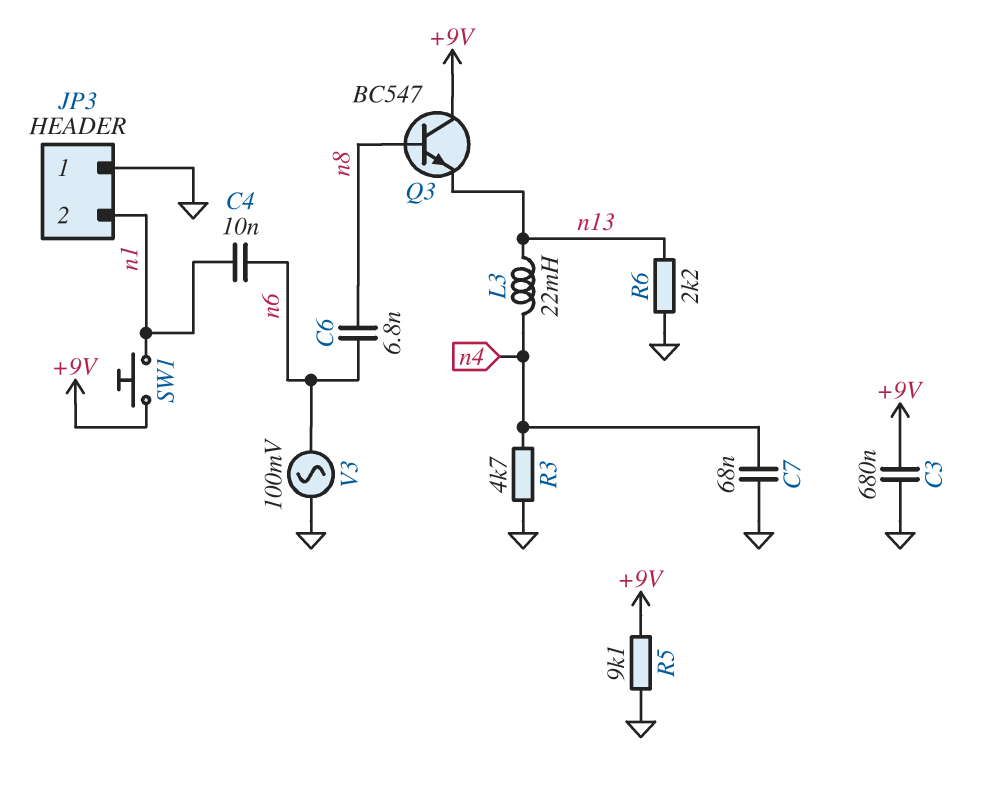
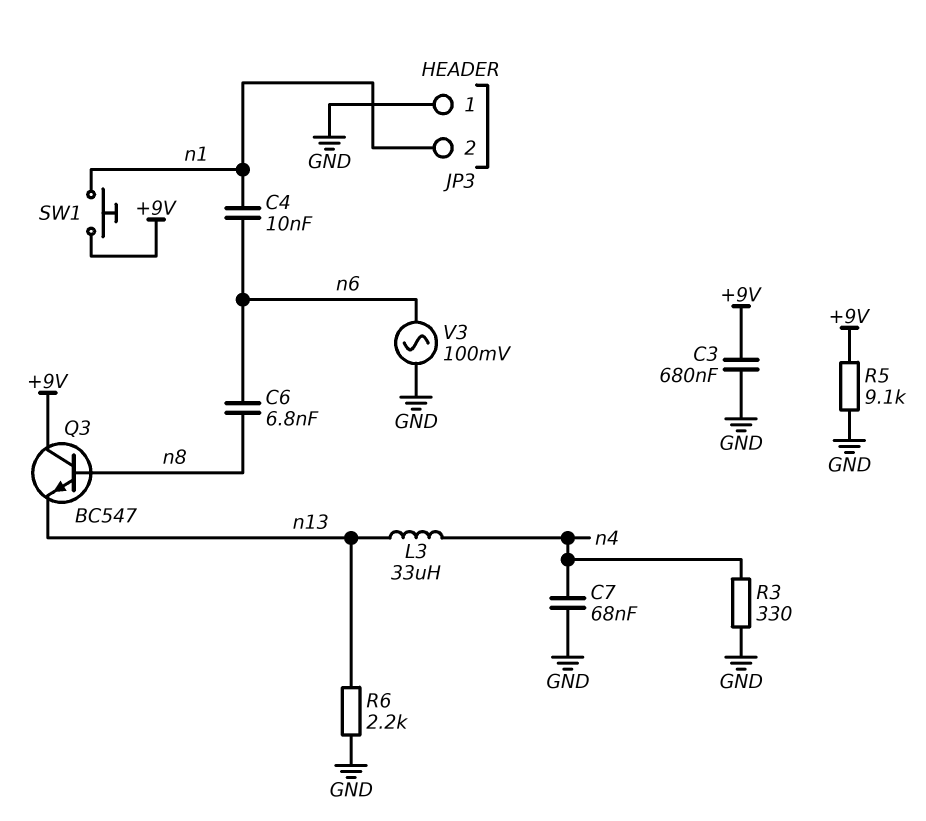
L3: 22mH (n4, n13) -> 33uH (n4, n13)
R3: 4.7k (GND, n4) -> 330 (GND, n4)

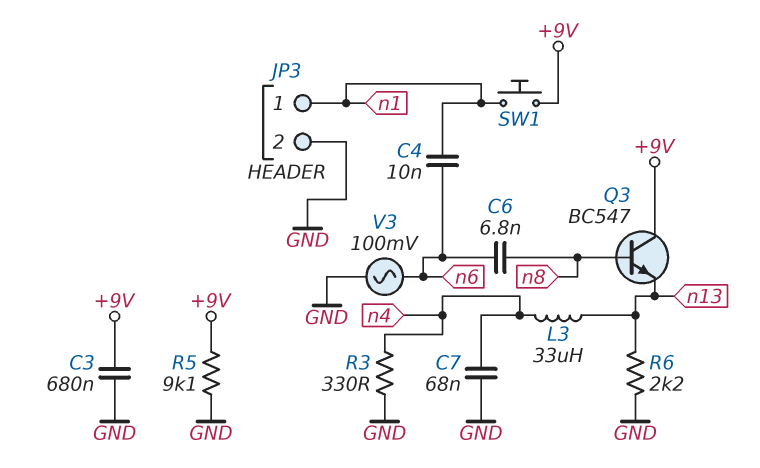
JP3 pin 1: GND -> n1
JP3 pin 2: n1 -> GND

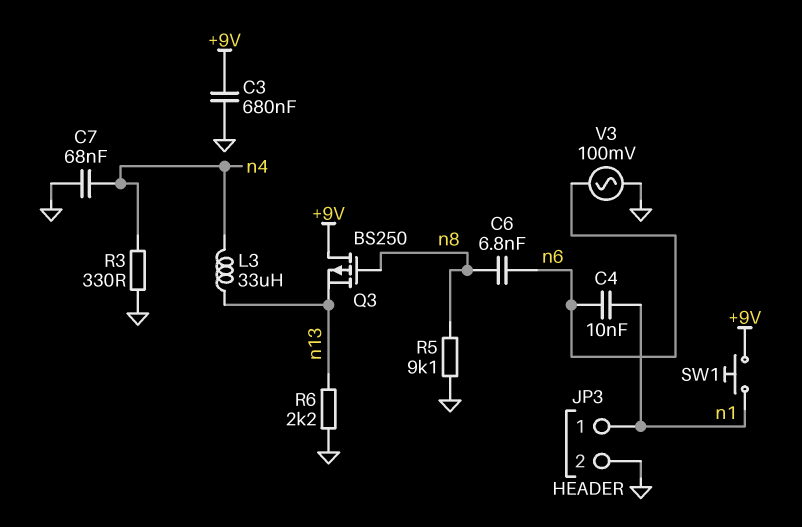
Q3: NPN BC547 (B n8, C +9V, E n13) -> PMOS BS250 (G n8, D +9V, S n13)
R5: 9.1k (+9V, GND) -> 9.1k (GND, n8)

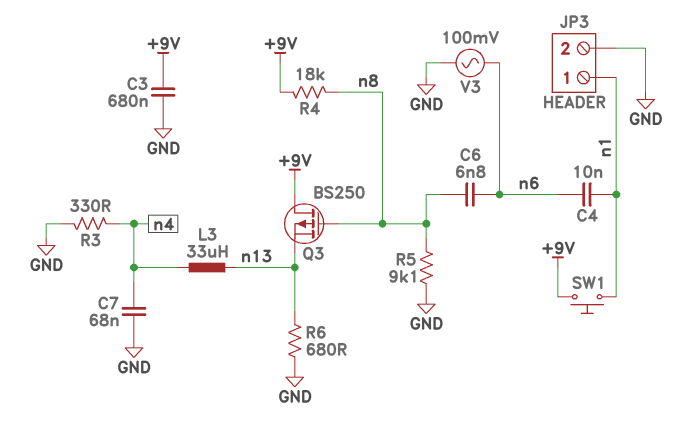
R4: none -> 18k (+9V, n8)
R6: 2.2k (GND, n13) -> 680 (GND, n13)

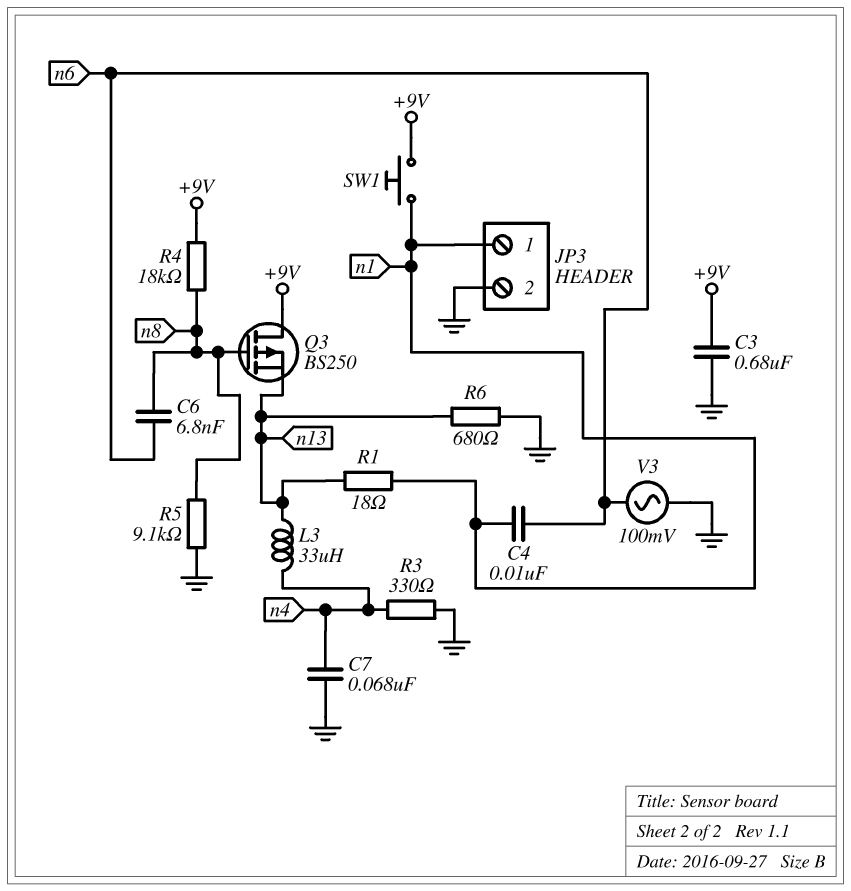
R1: none -> 18 (n1, n13)

